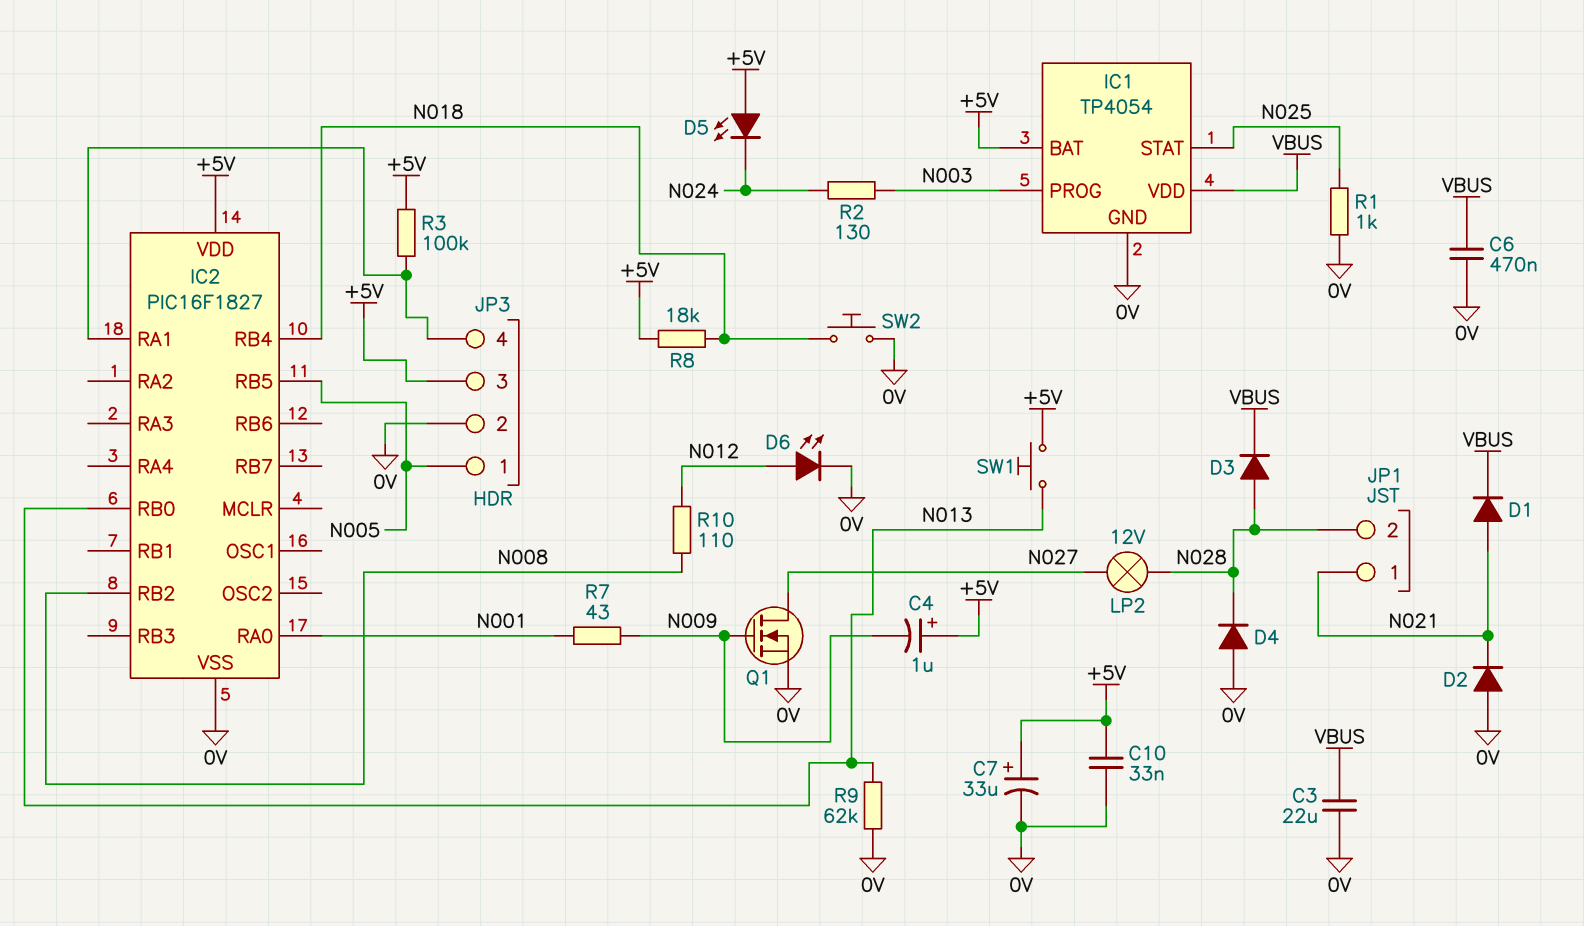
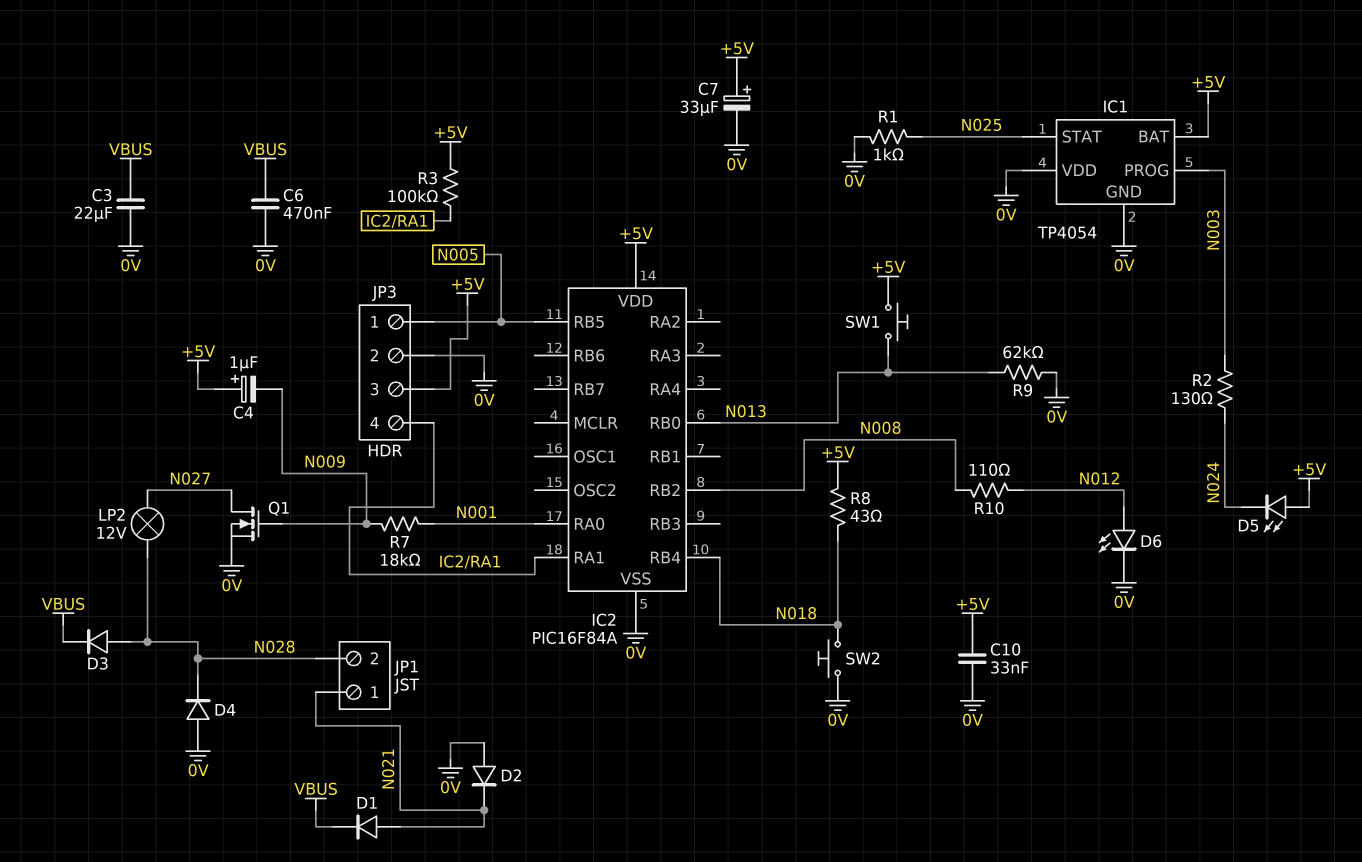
IC1 pin VDD: VBUS -> 0V
IC2: PIC16F1827 -> PIC16F84A
R7: 43 (N001, N009) -> 18k (N001, N009)
R8: 18k (+5V, N018) -> 43 (+5V, N018)

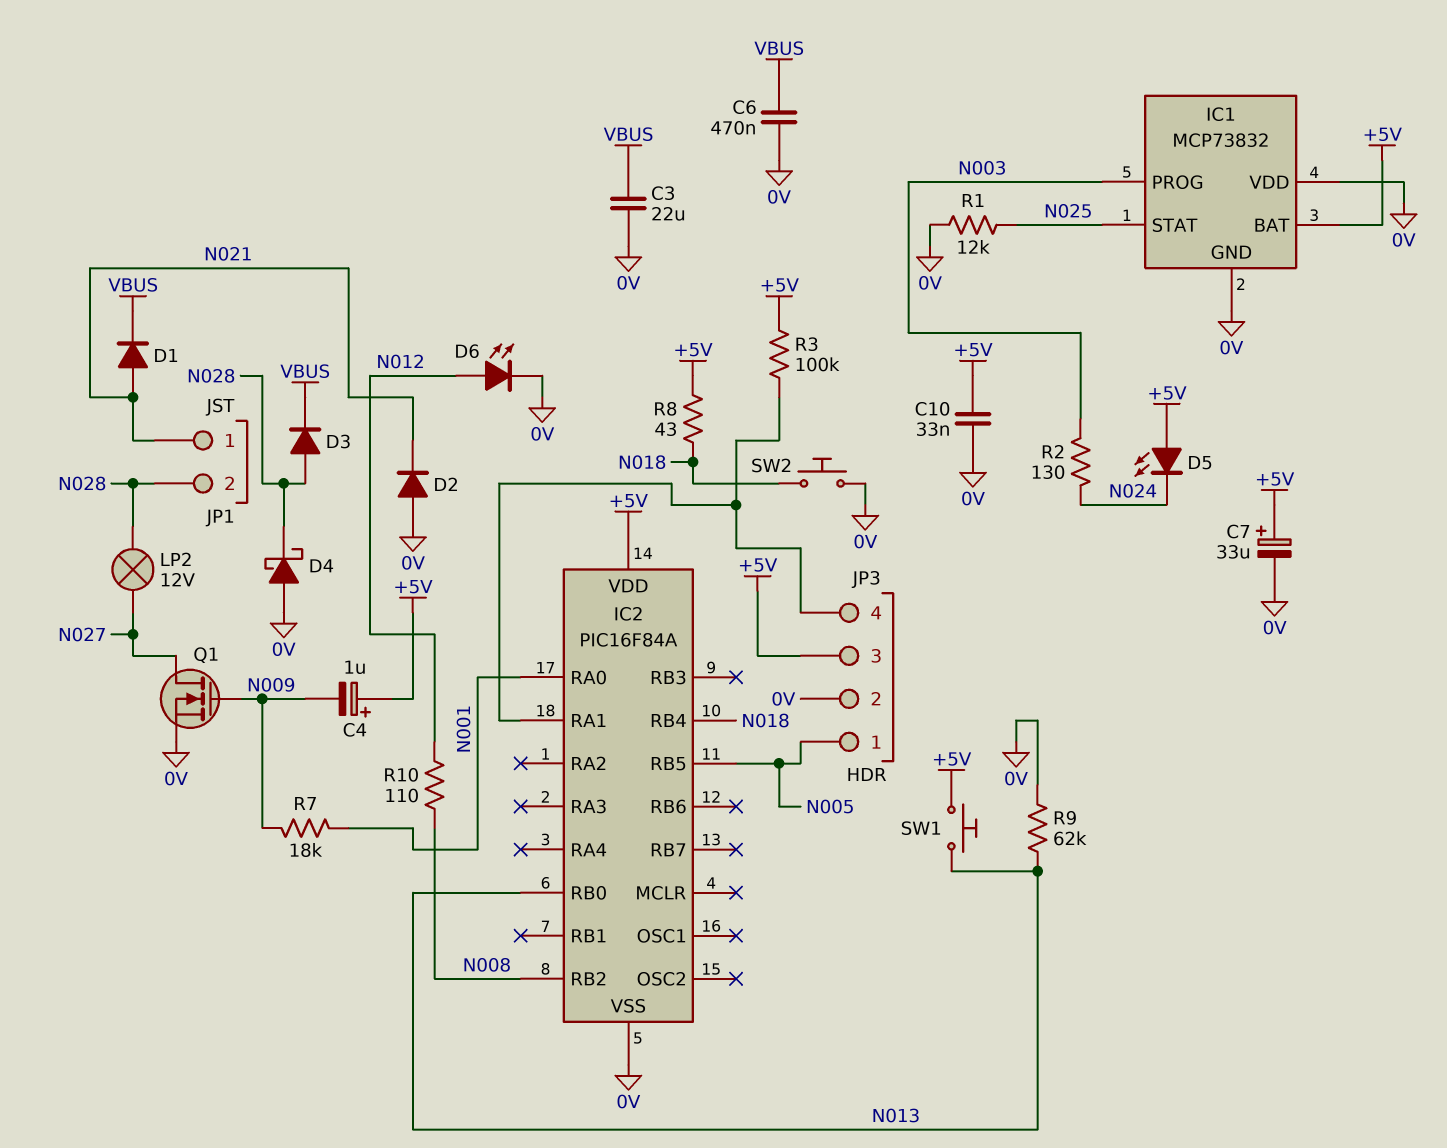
D4: diode (A 0V, K N028) -> schottky (A 0V, K N028)
IC1: TP4054 -> MCP73832
R1: 1k (0V, N025) -> 12k (0V, N025)

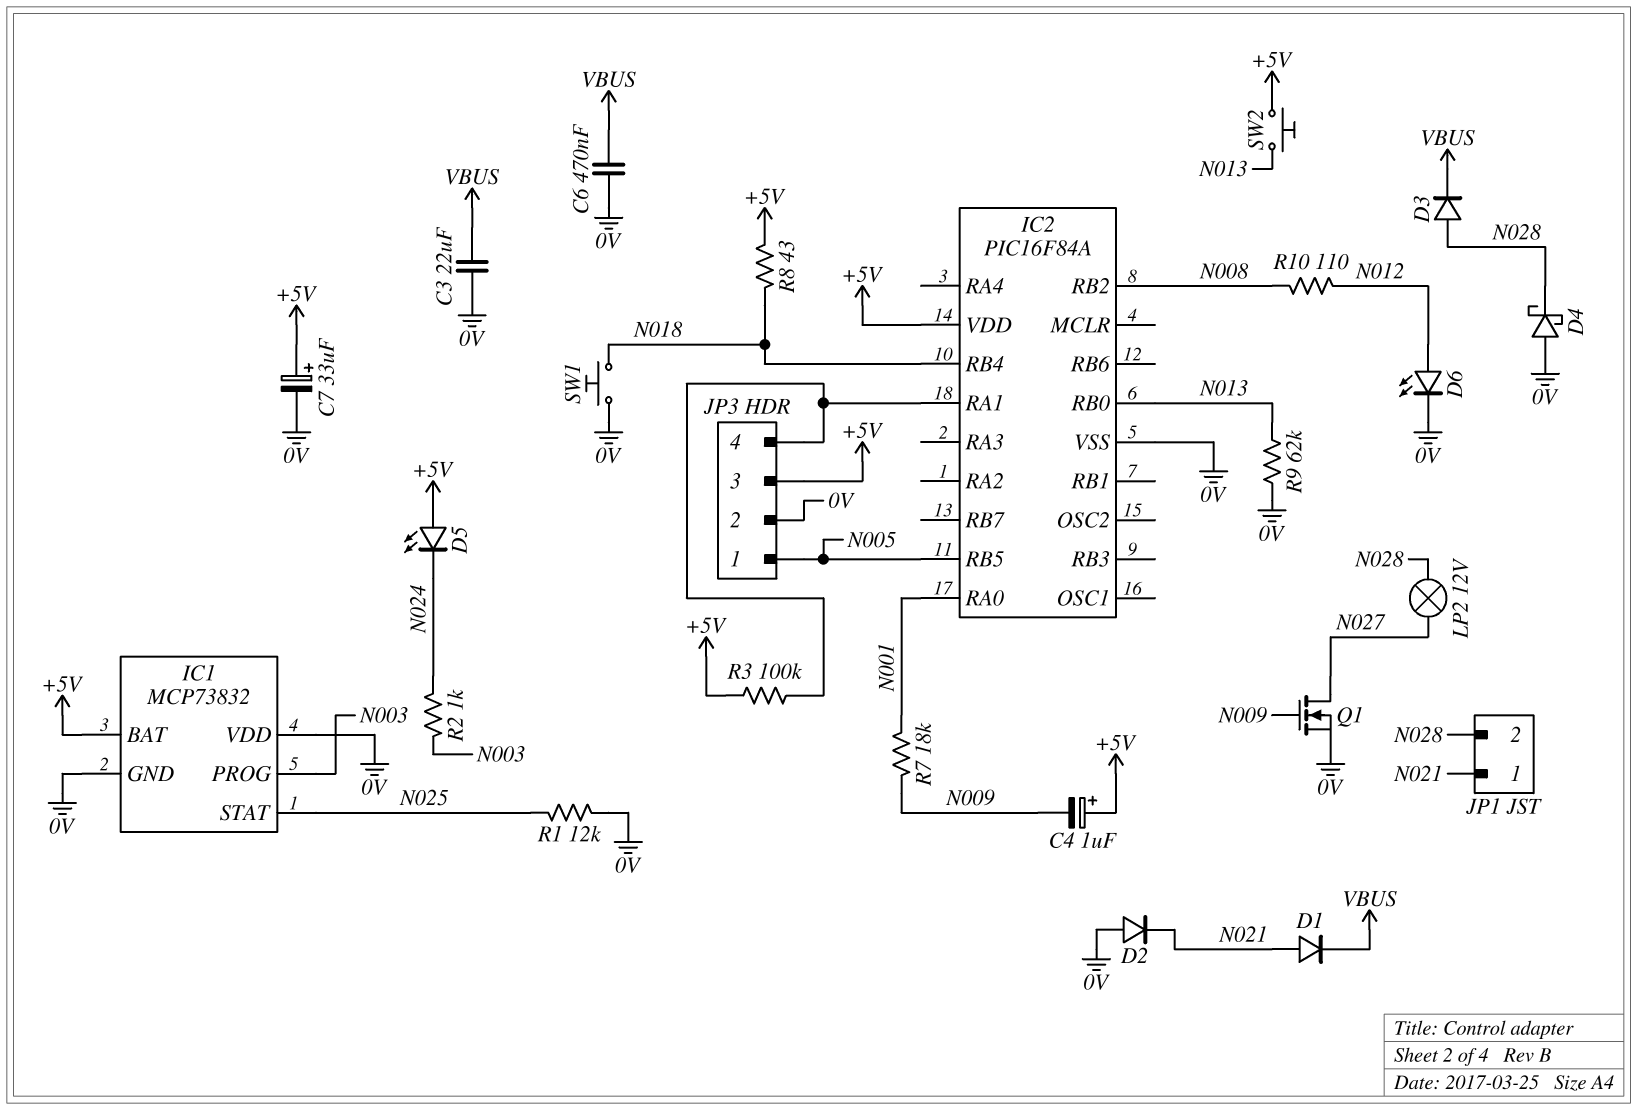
C10: 33nF (+5V, 0V) -> none
R2: 130 (N003, N024) -> 1k (N003, N024)
SW1: button (+5V, N013) -> button (0V, N018)
SW2: button (0V, N018) -> button (+5V, N013)

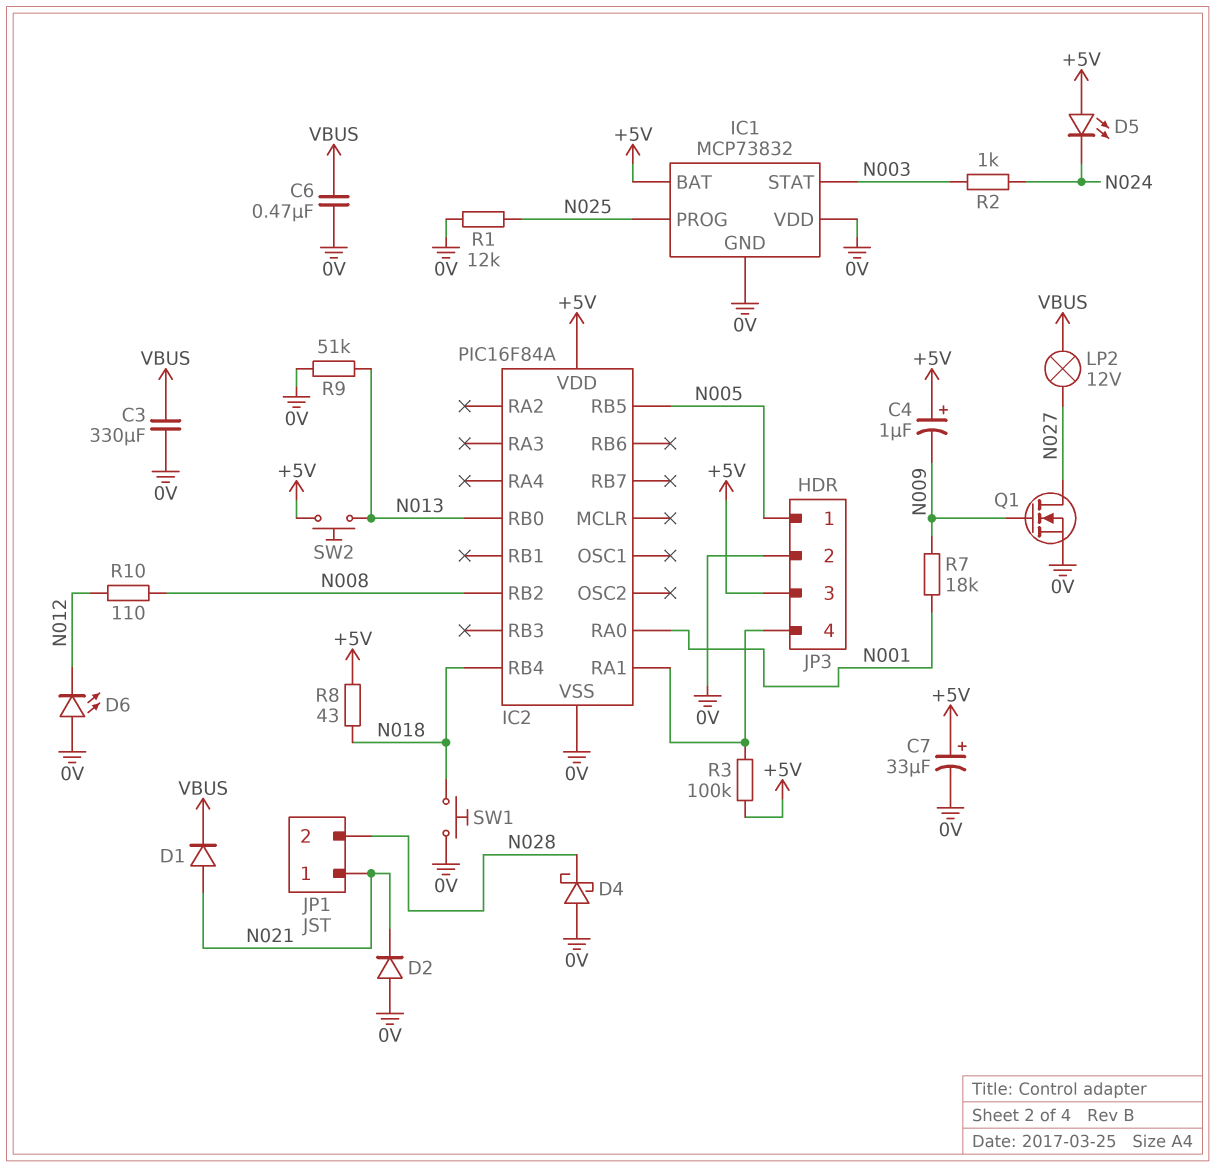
C3: 22uF (0V, VBUS) -> 330uF (0V, VBUS)
D3: diode (A N028, K VBUS) -> none
D6: LED (A N012, K 0V) -> LED (A 0V, K N012)
IC1 pin PROG: N003 -> N025
IC1 pin STAT: N025 -> N003
LP2: lamp 12V (N027, N028) -> lamp 12V (N027, VBUS)
R9: 62k (0V, N013) -> 51k (0V, N013)

